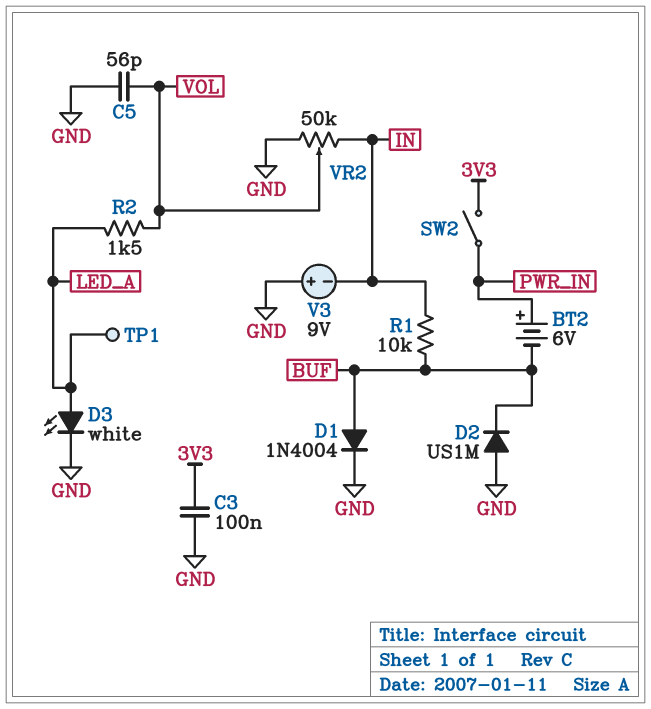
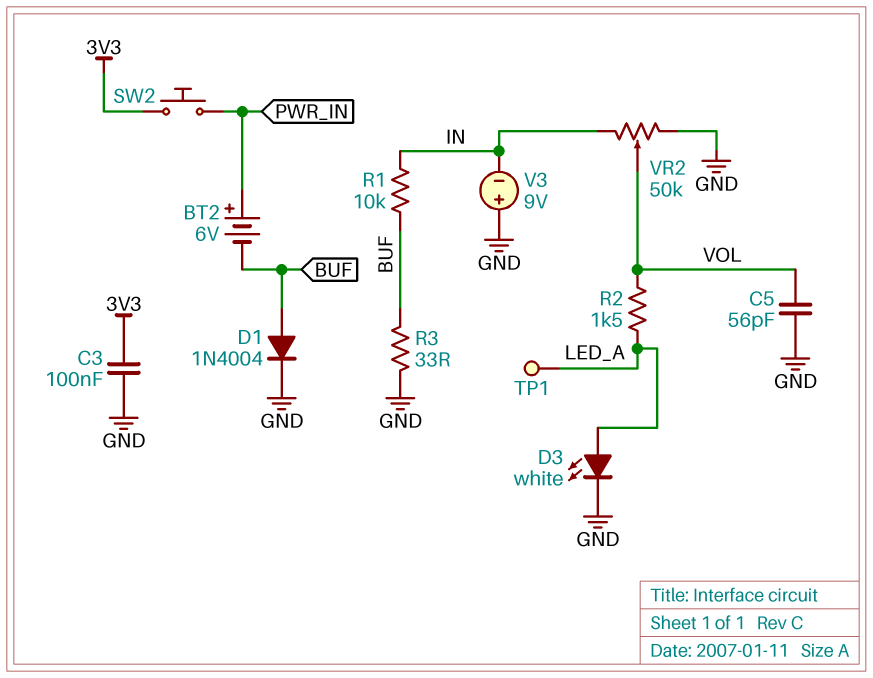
D2: diode US1M (A GND, K BUF) -> none
R3: none -> 33 (BUF, GND)
SW2: switch (3V3, PWR_IN) -> button (3V3, PWR_IN)

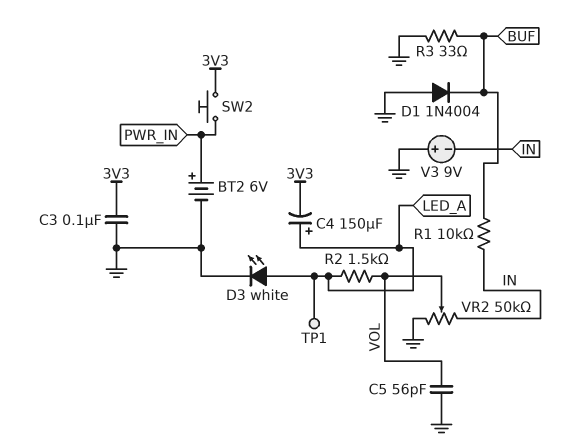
BT2: 6V (plus PWR_IN, minus BUF) -> 6V (plus PWR_IN, minus GND)
C4: none -> 150uF (plus LED_A, minus 3V3)
D1: diode 1N4004 (A BUF, K GND) -> diode 1N4004 (A GND, K BUF)

